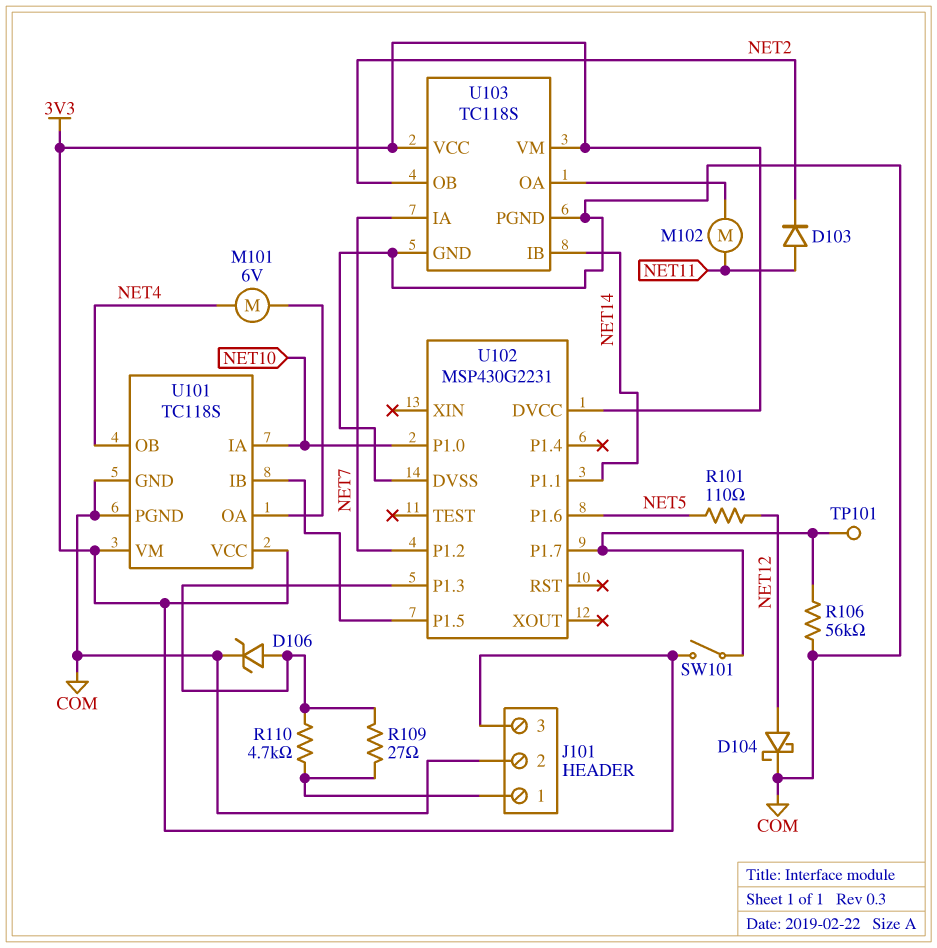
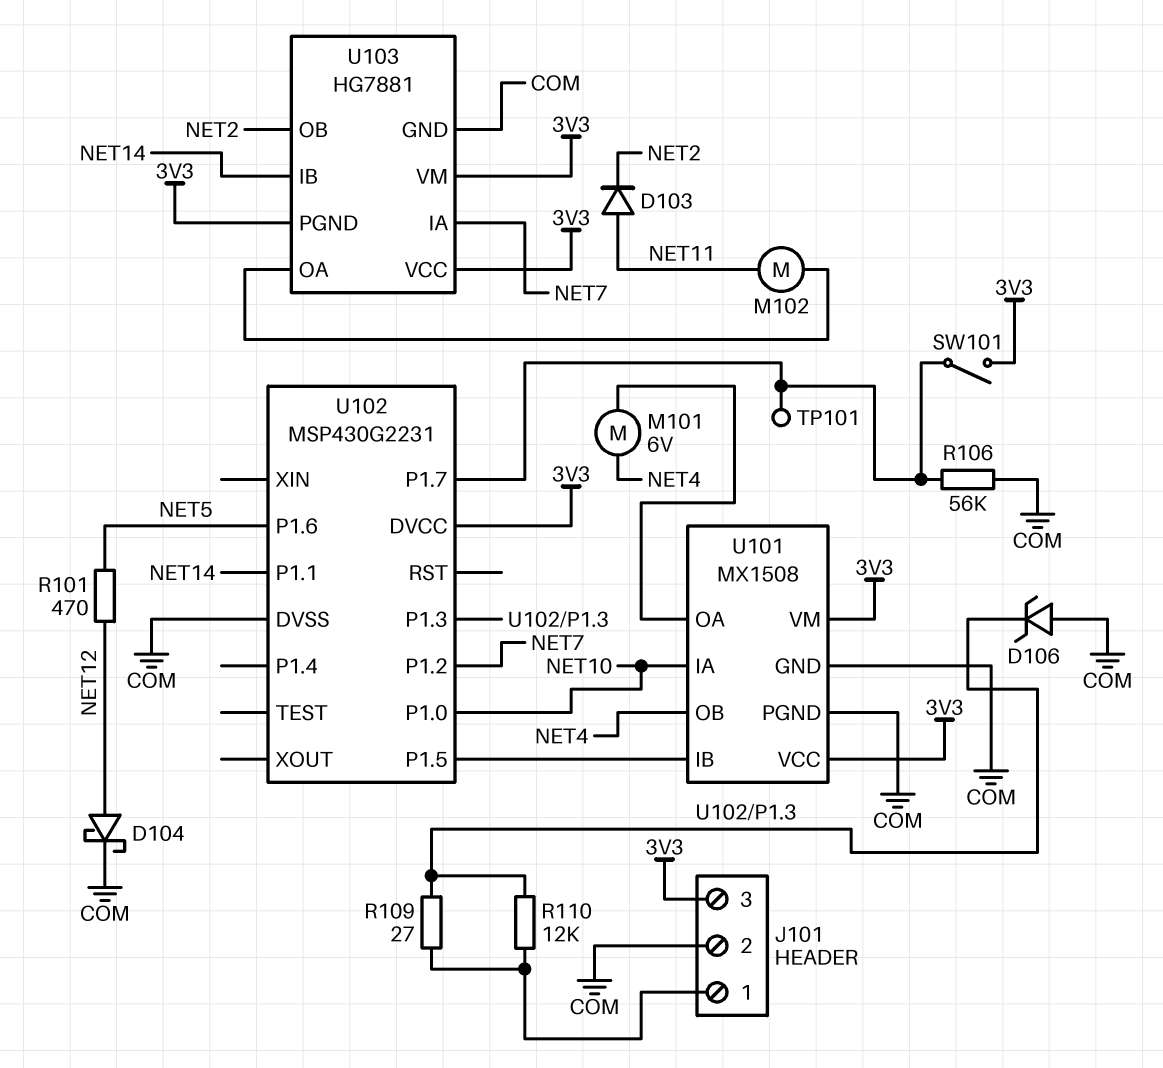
D106: zener (A U102/P1.3, K COM) -> zener (A COM, K U102/P1.3)
R101: 110 (NET5, NET12) -> 470 (NET5, NET12)
R110: 4.7k (J101/1, U102/P1.3) -> 12k (J101/1, U102/P1.3)
U101: TC118S -> MX1508
U103: TC118S -> HG7881
U103 pin PGND: COM -> 3V3

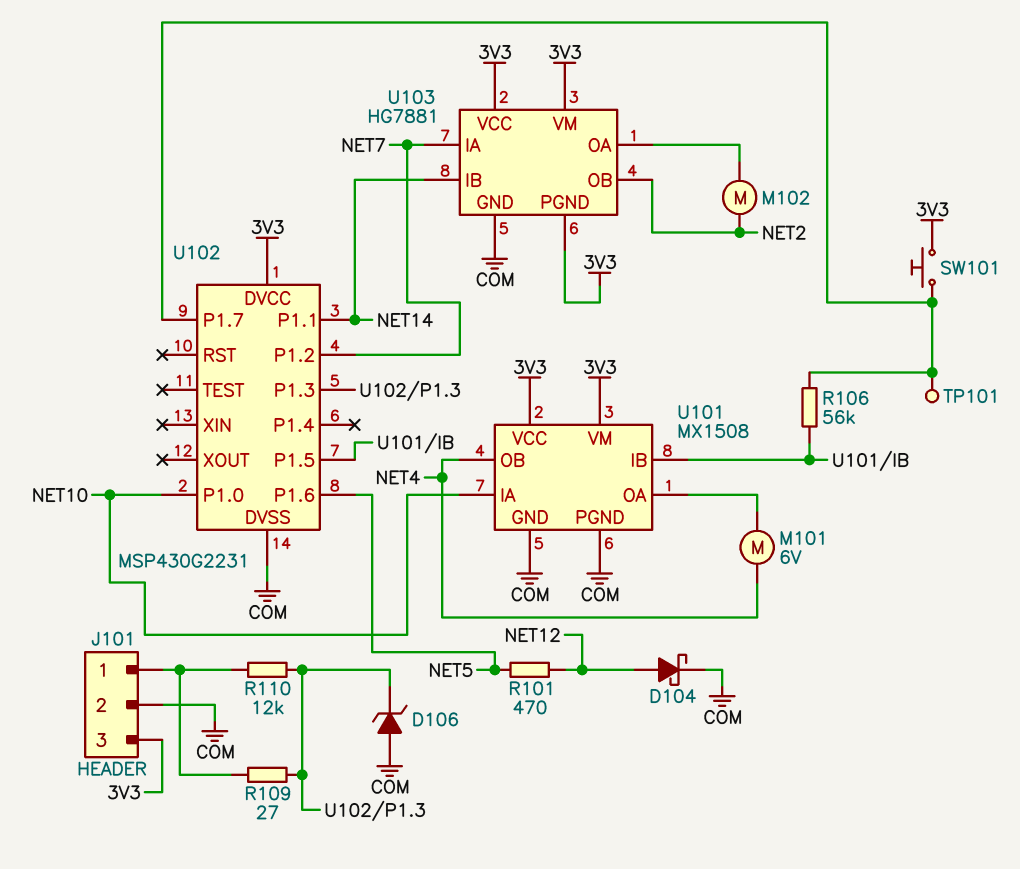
D103: diode (A NET11, K NET2) -> none
M102: motor (NET11, U103/OA) -> motor (NET2, U103/OA)
R106: 56k (COM, U102/P1.7) -> 56k (U101/IB, U102/P1.7)
SW101: switch (3V3, U102/P1.7) -> button (3V3, U102/P1.7)

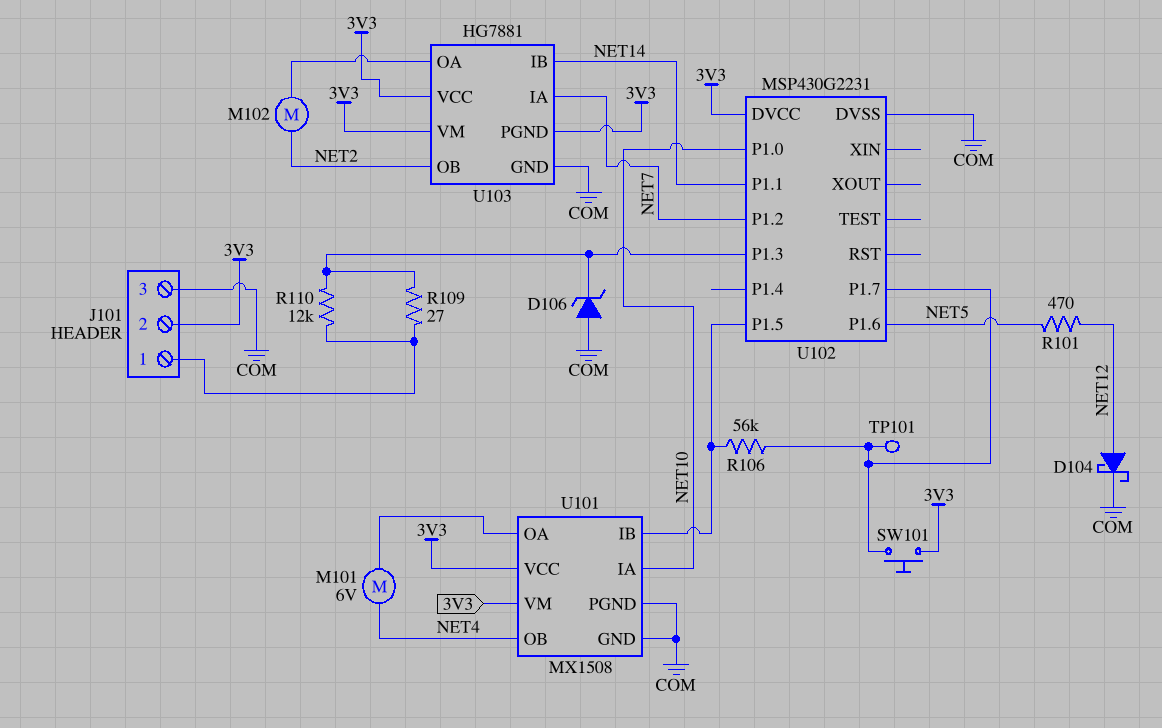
J101 pin 2: COM -> 3V3
J101 pin 3: 3V3 -> COM

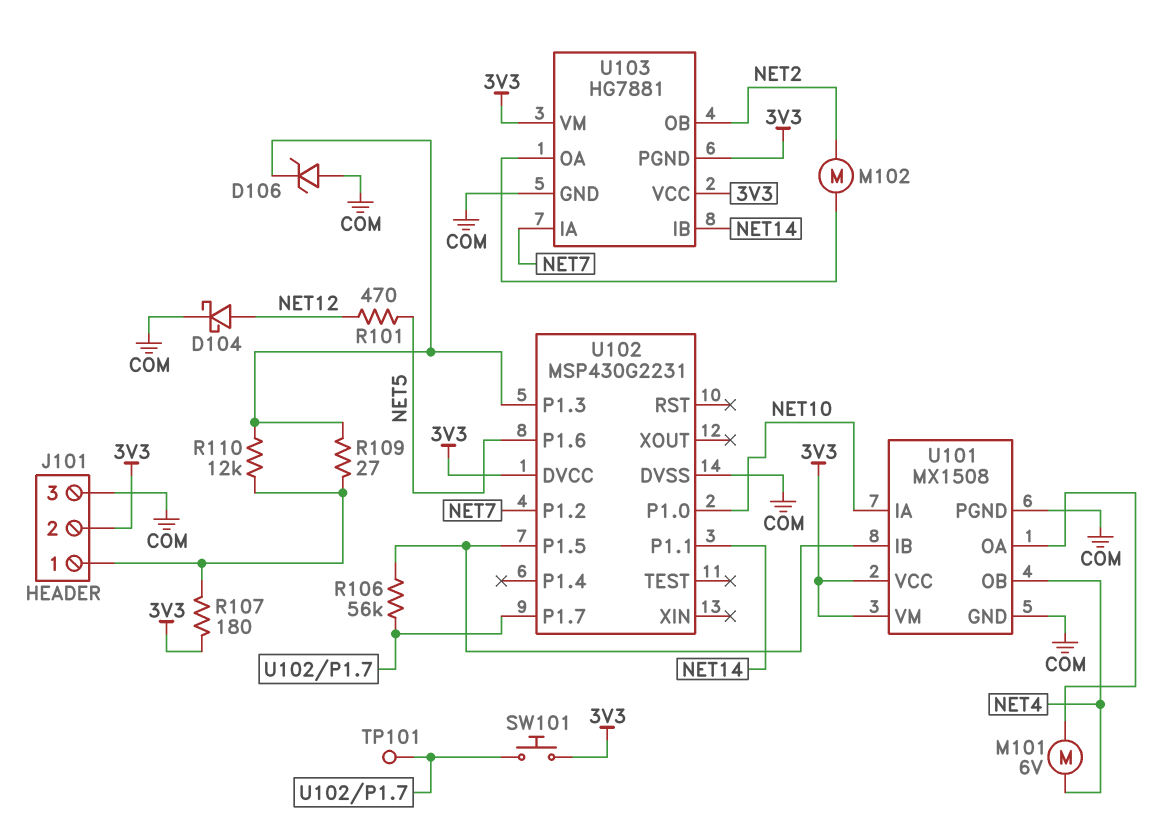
R107: none -> 180 (3V3, J101/1)

